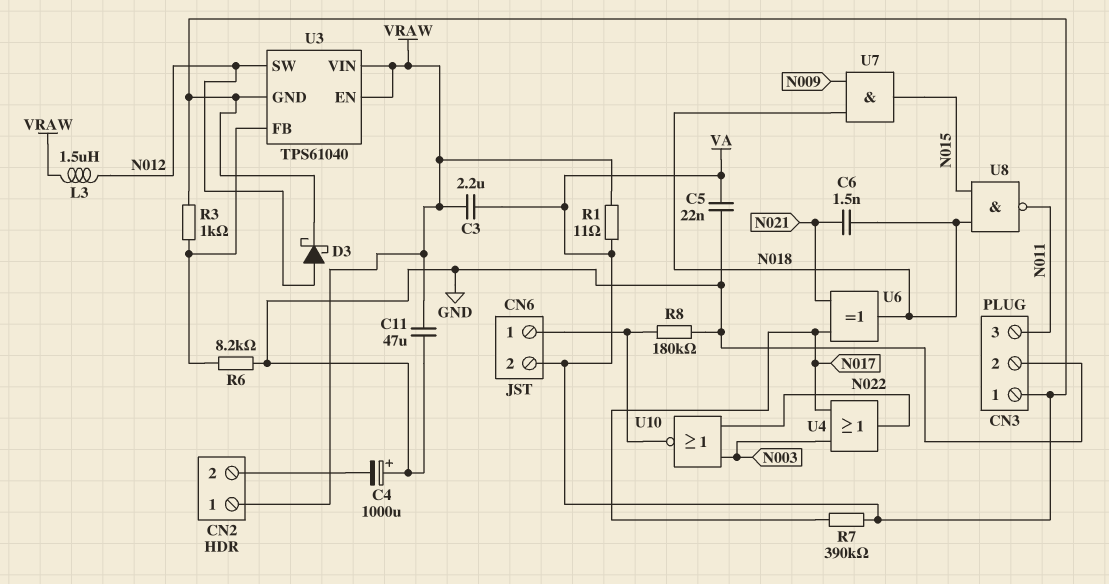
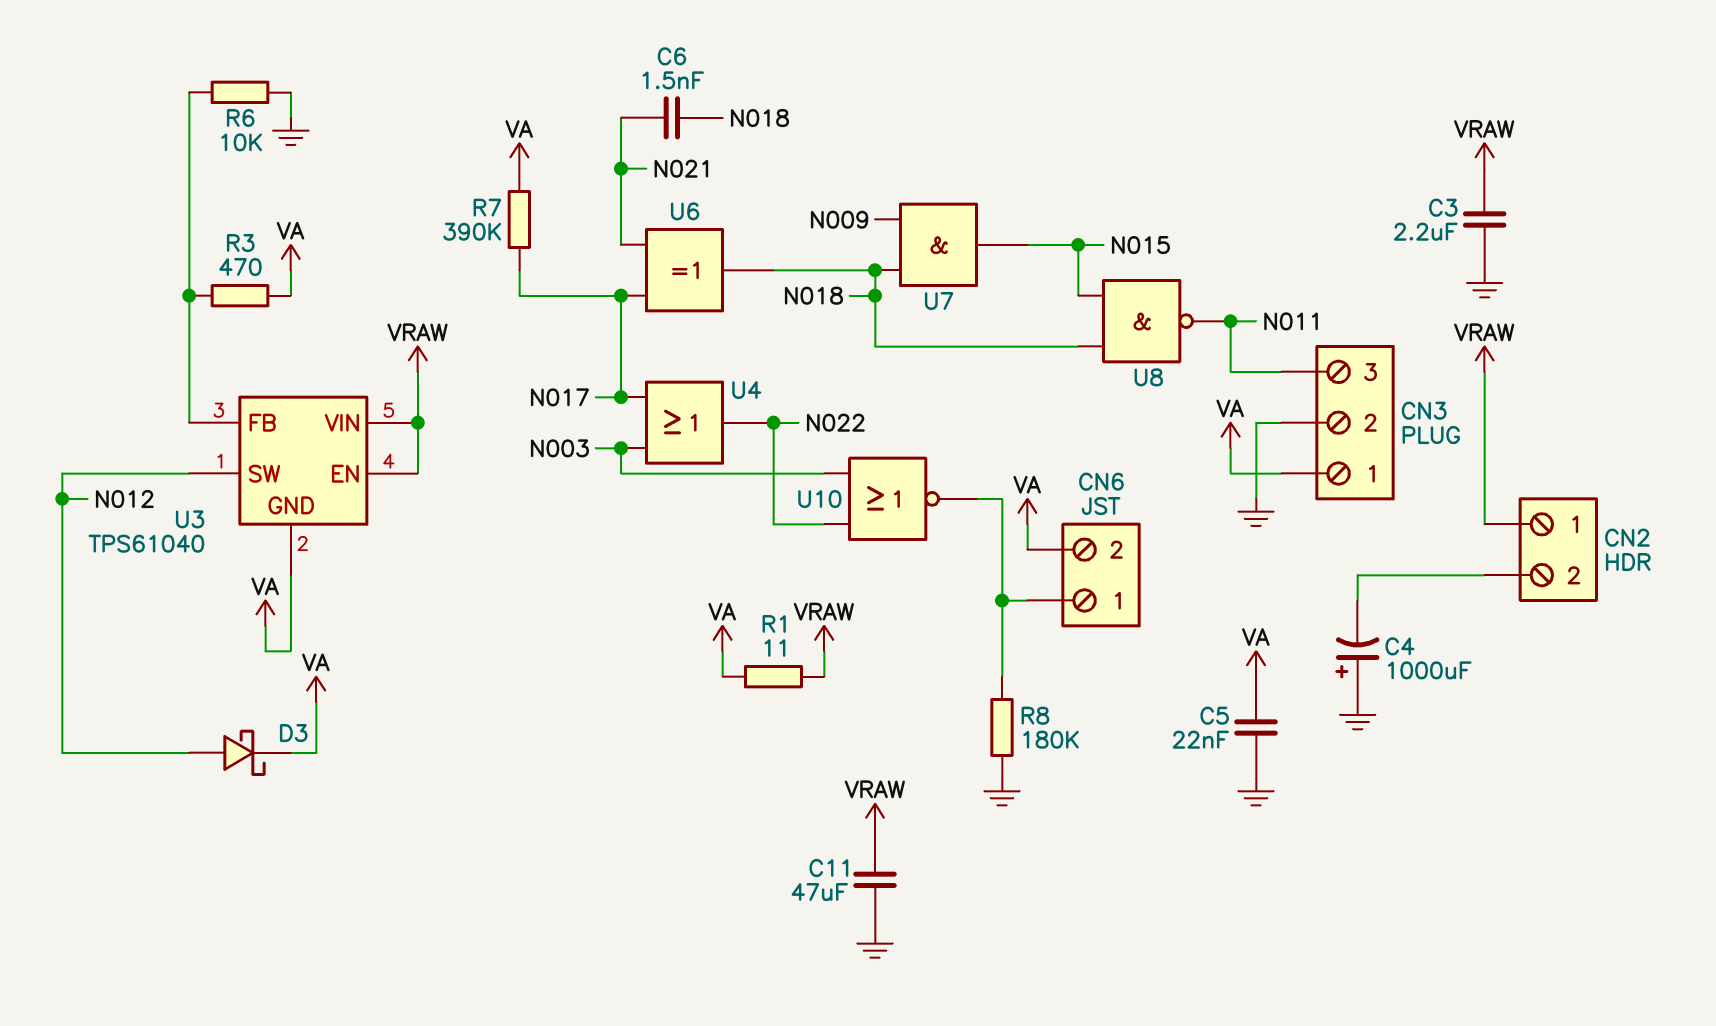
C3: 2.2uF (VA, VRAW) -> 2.2uF (GND, VRAW)
L3: 1.5uH (N012, VRAW) -> none
R3: 1k (U3/FB, VA) -> 470 (U3/FB, VA)
R6: 8.2k (GND, U3/FB) -> 10k (GND, U3/FB)

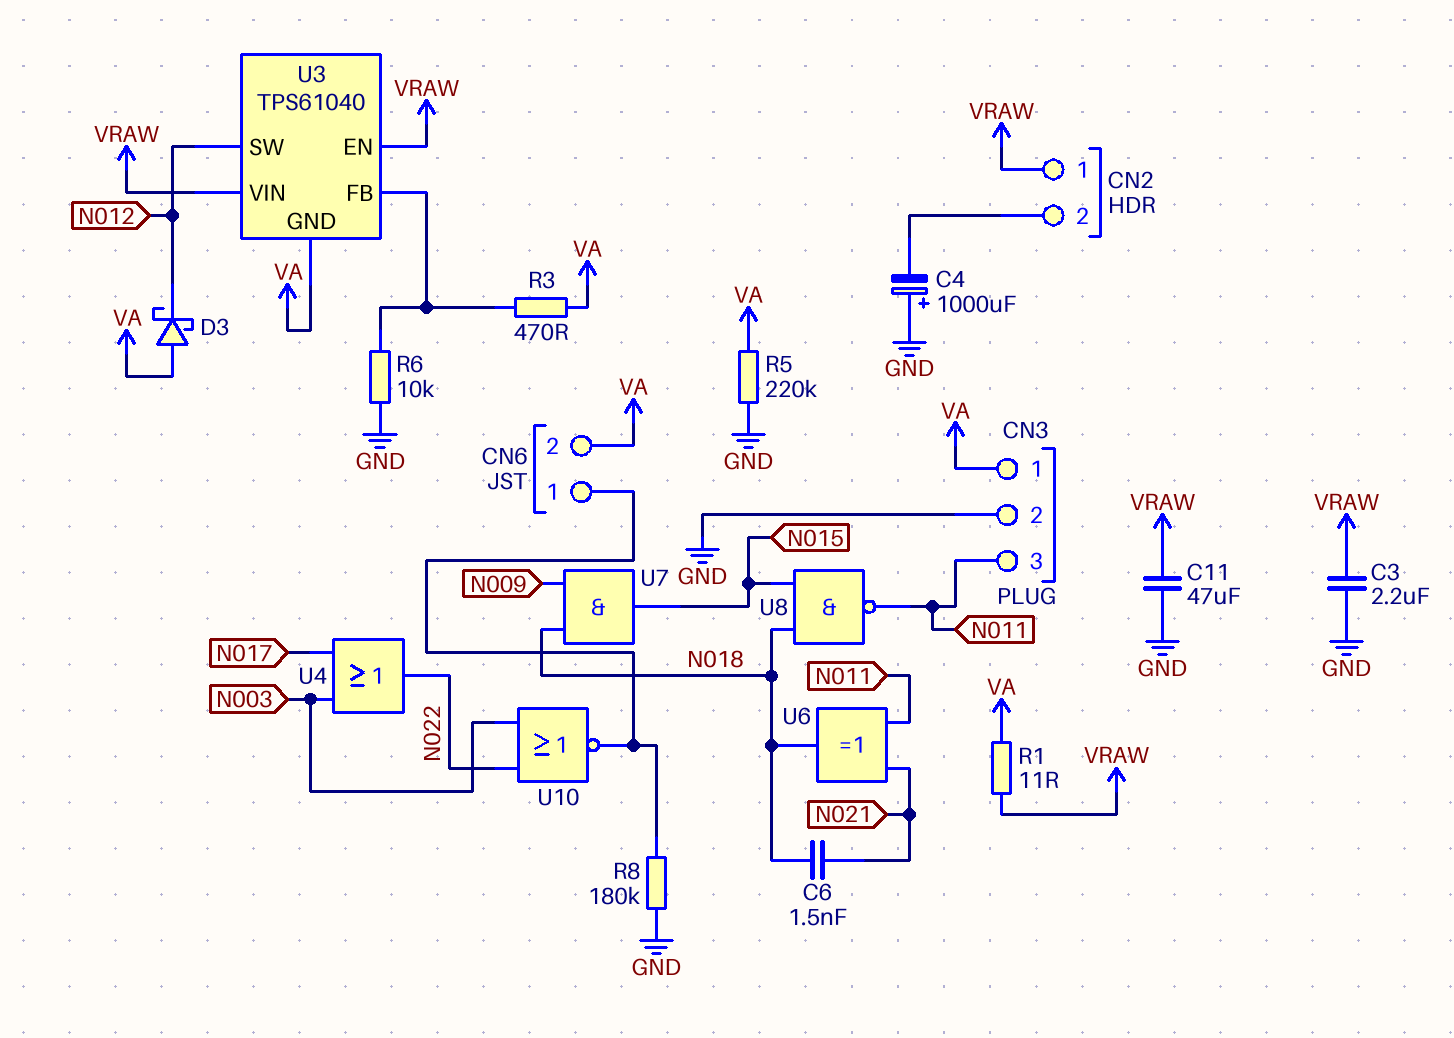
C5: 22nF (GND, VA) -> none
D3: schottky (A N012, K VA) -> schottky (A VA, K N012)
R5: none -> 220k (GND, VA)
R7: 390k (N017, VA) -> none
U6: XOR (in N017, in N021, out N018) -> XOR (in N011, in N021, out N018)

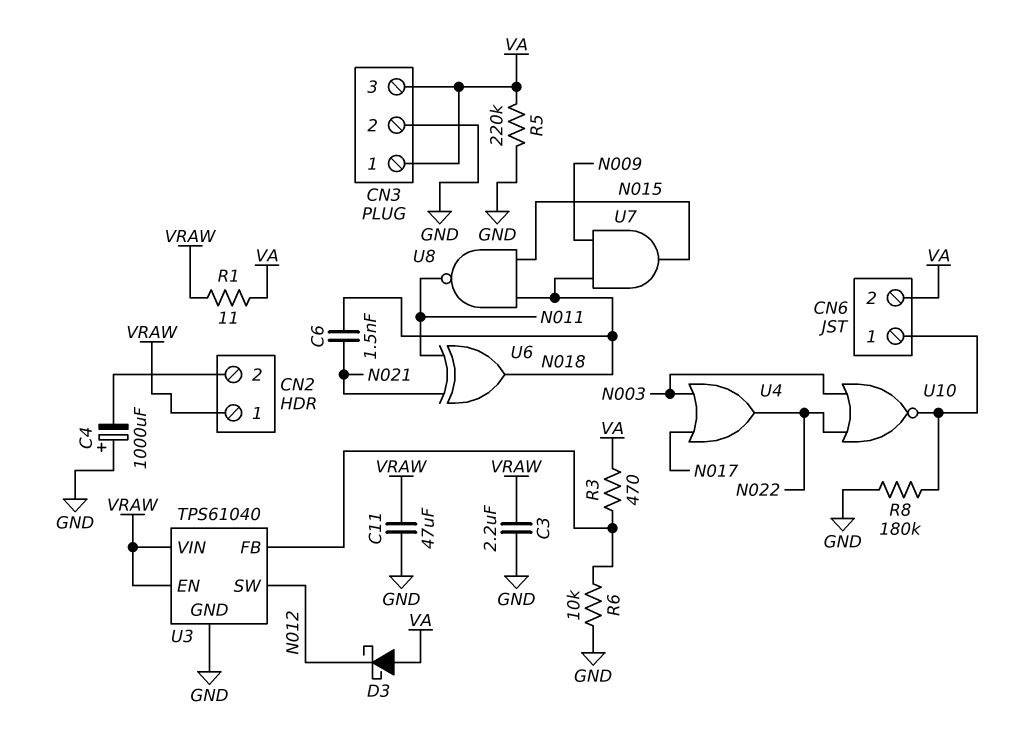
CN3 pin 3: N011 -> VA
U3 pin GND: VA -> GND

